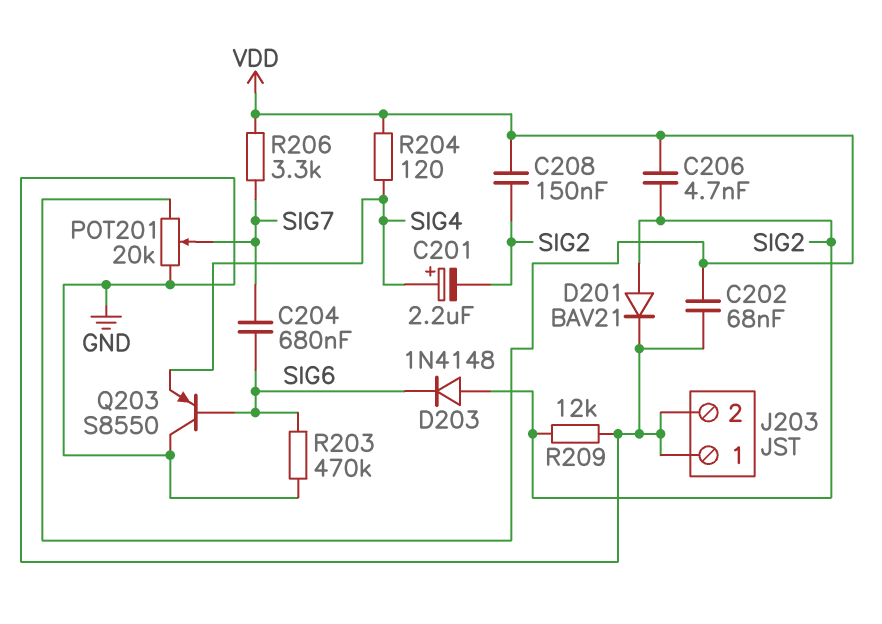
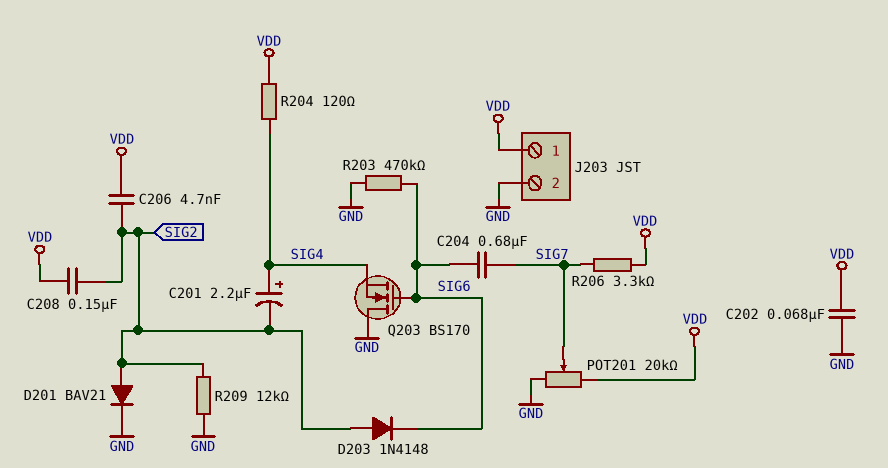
J203 pin 1: GND -> VDD
Q203: PNP S8550 (B SIG6, C GND, E SIG4) -> NMOS BS170 (G SIG6, D GND, S SIG4)

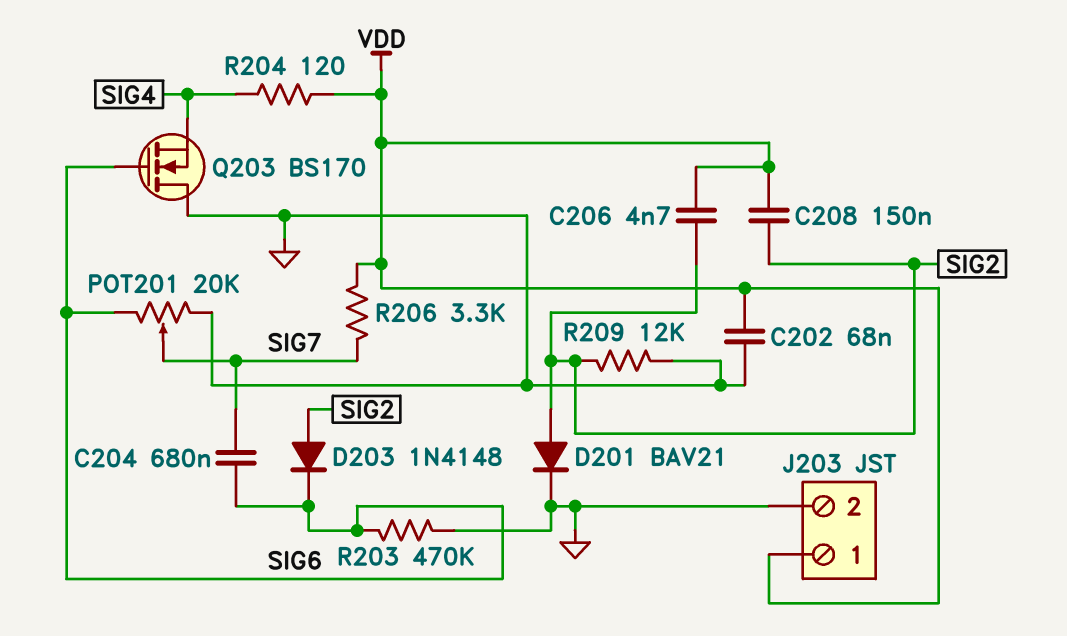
C201: 2.2uF (plus SIG4, minus SIG2) -> none
POT201: 20k (GND, VDD, wiper SIG7) -> 20k (GND, SIG6, wiper SIG7)

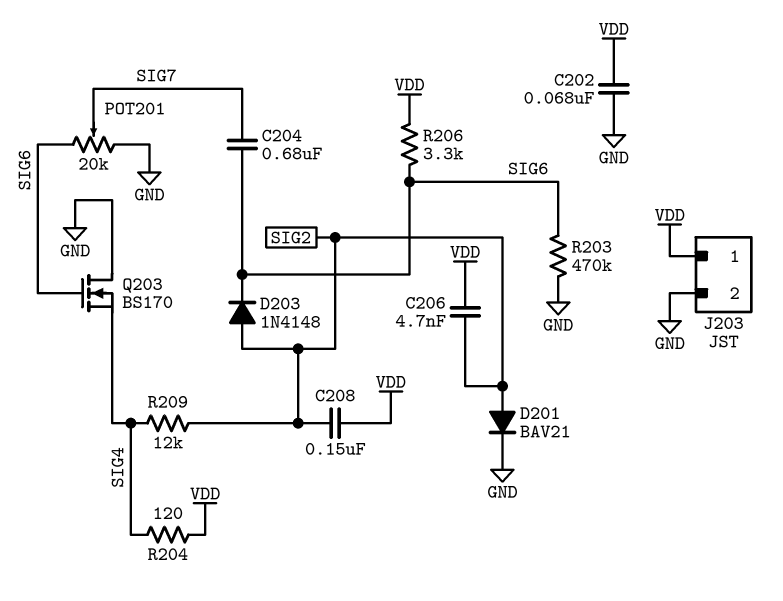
R206: 3.3k (SIG7, VDD) -> 3.3k (SIG6, VDD)
R209: 12k (GND, SIG2) -> 12k (SIG2, SIG4)

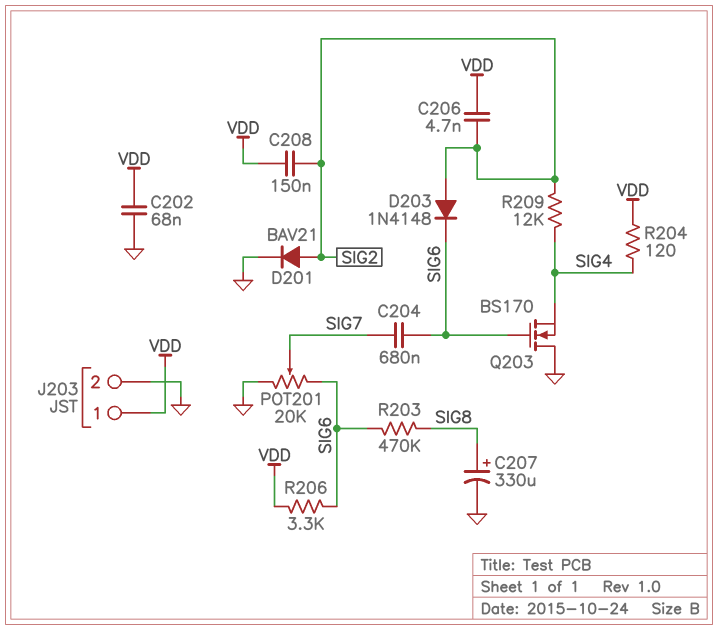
C207: none -> 330uF (plus SIG8, minus GND)
R203: 470k (GND, SIG6) -> 470k (SIG6, SIG8)

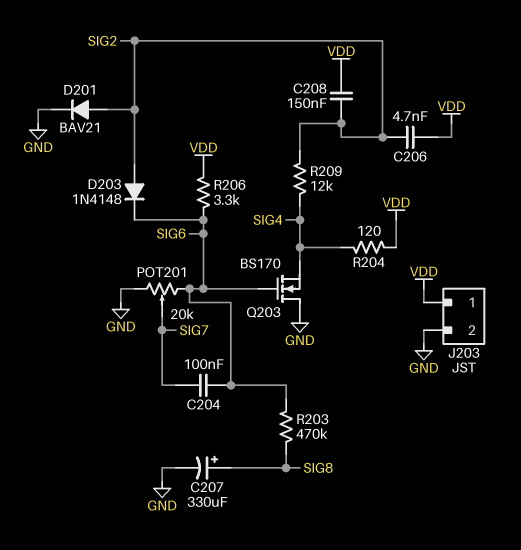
C202: 68nF (GND, VDD) -> none
C204: 680nF (SIG6, SIG7) -> 100nF (SIG6, SIG7)

